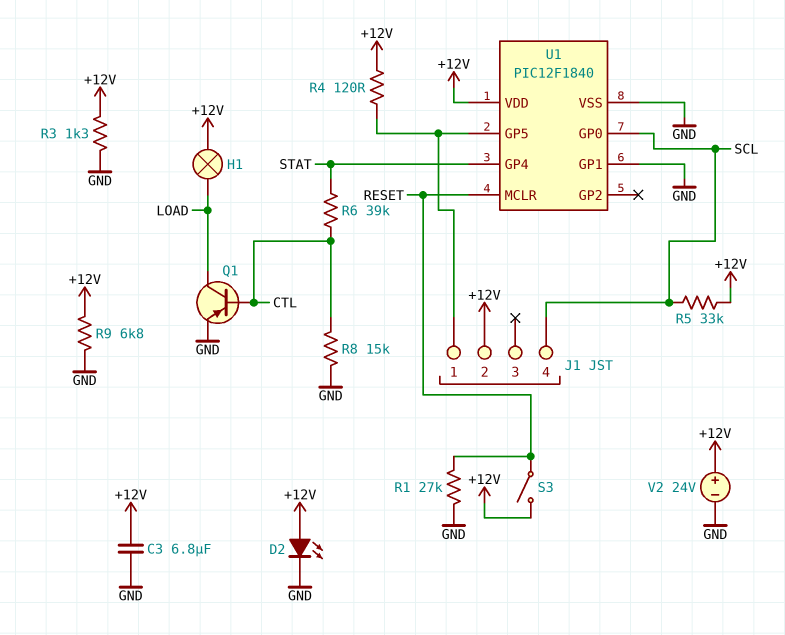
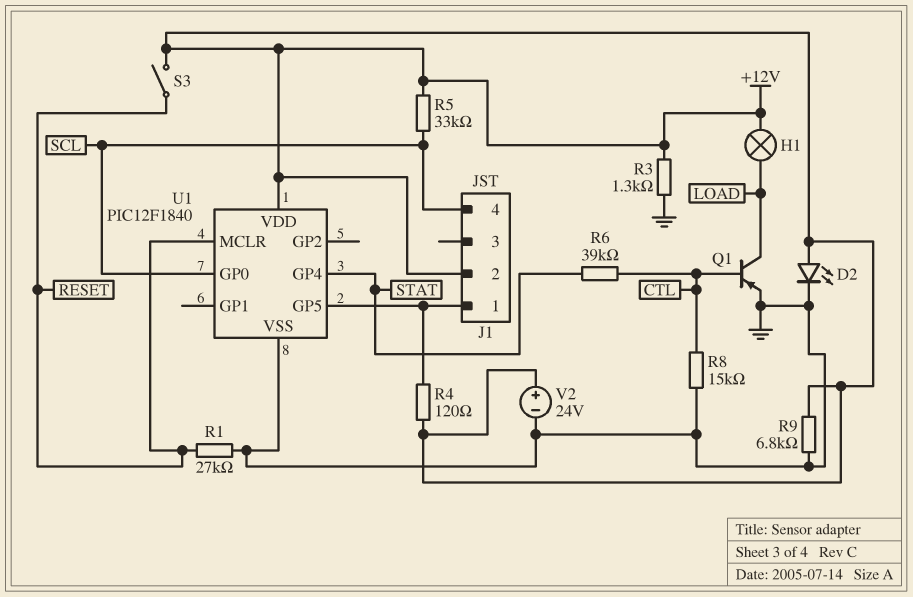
C3: 6.8uF (+12V, GND) -> none
U1 pin GP1: GND -> none

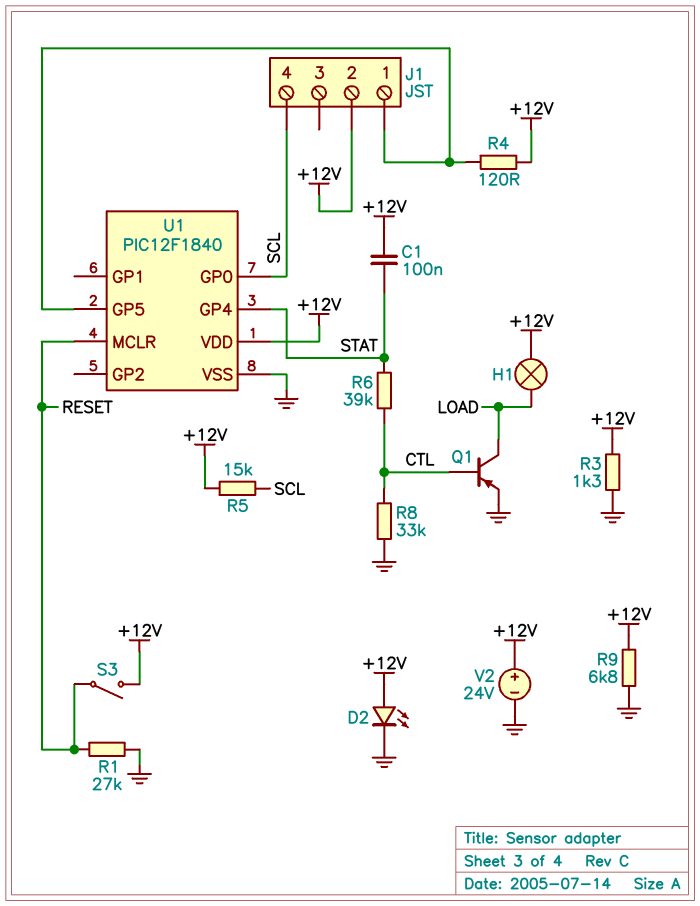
C1: none -> 100nF (+12V, STAT)
R5: 33k (+12V, SCL) -> 15k (+12V, SCL)
R8: 15k (CTL, GND) -> 33k (CTL, GND)

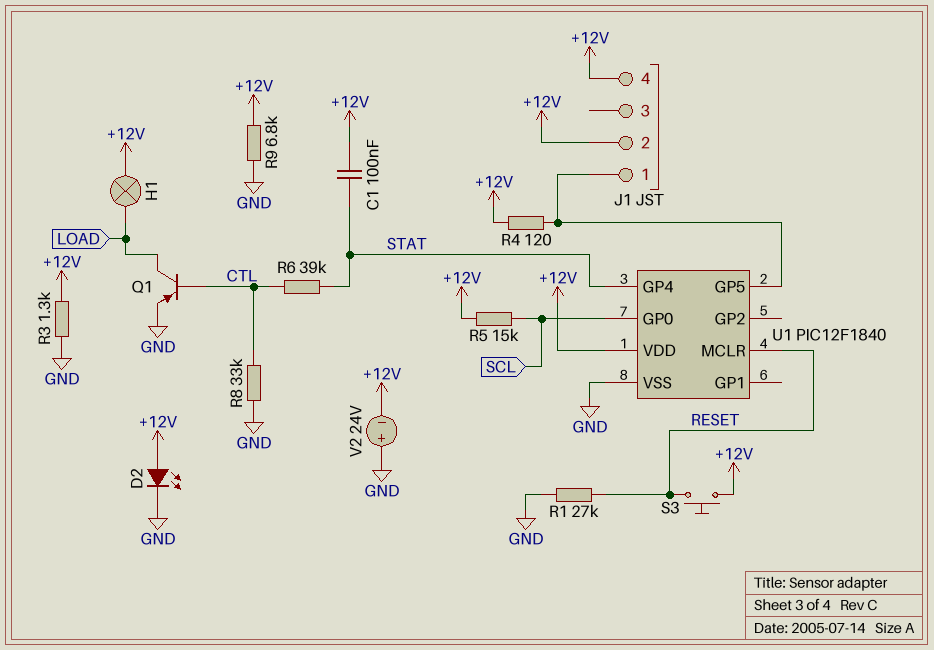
J1 pin 4: SCL -> +12V
S3: switch (+12V, RESET) -> button (+12V, RESET)
V2: 24V (plus +12V, minus GND) -> 24V (plus GND, minus +12V)

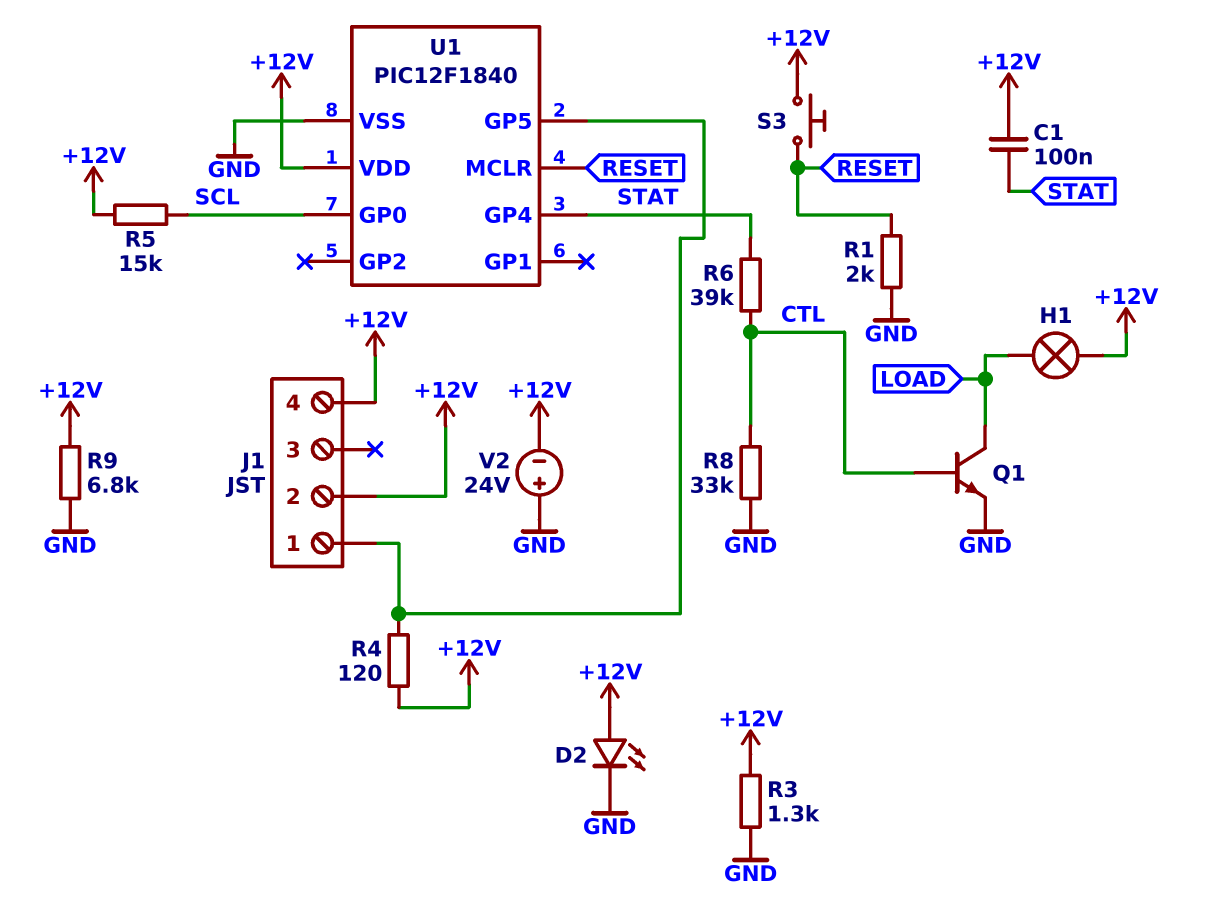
Q1: PNP (B CTL, C LOAD, E GND) -> NPN (B CTL, C LOAD, E GND)
R1: 27k (GND, RESET) -> 2k (GND, RESET)

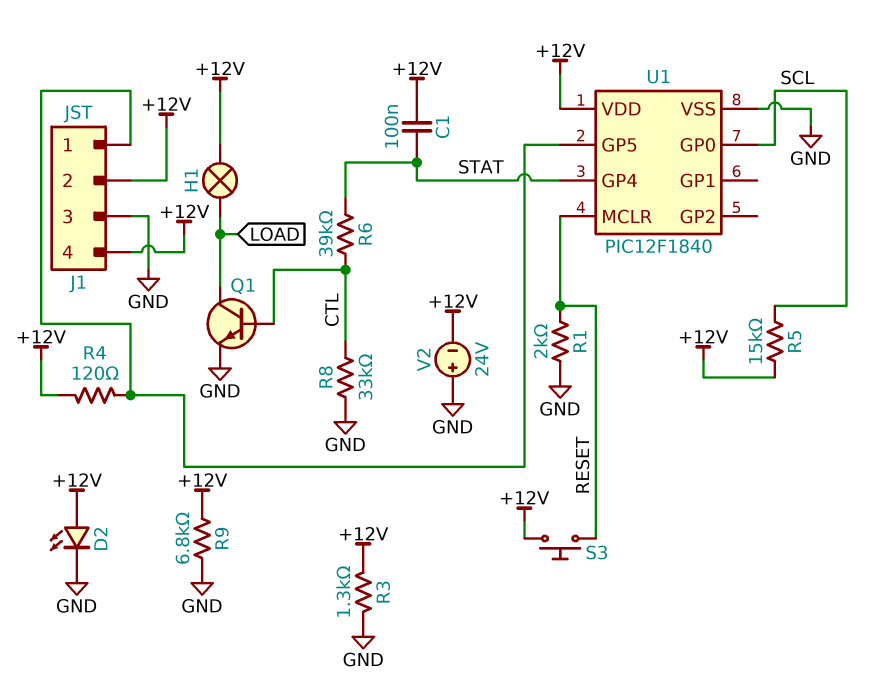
J1 pin 3: none -> GND

